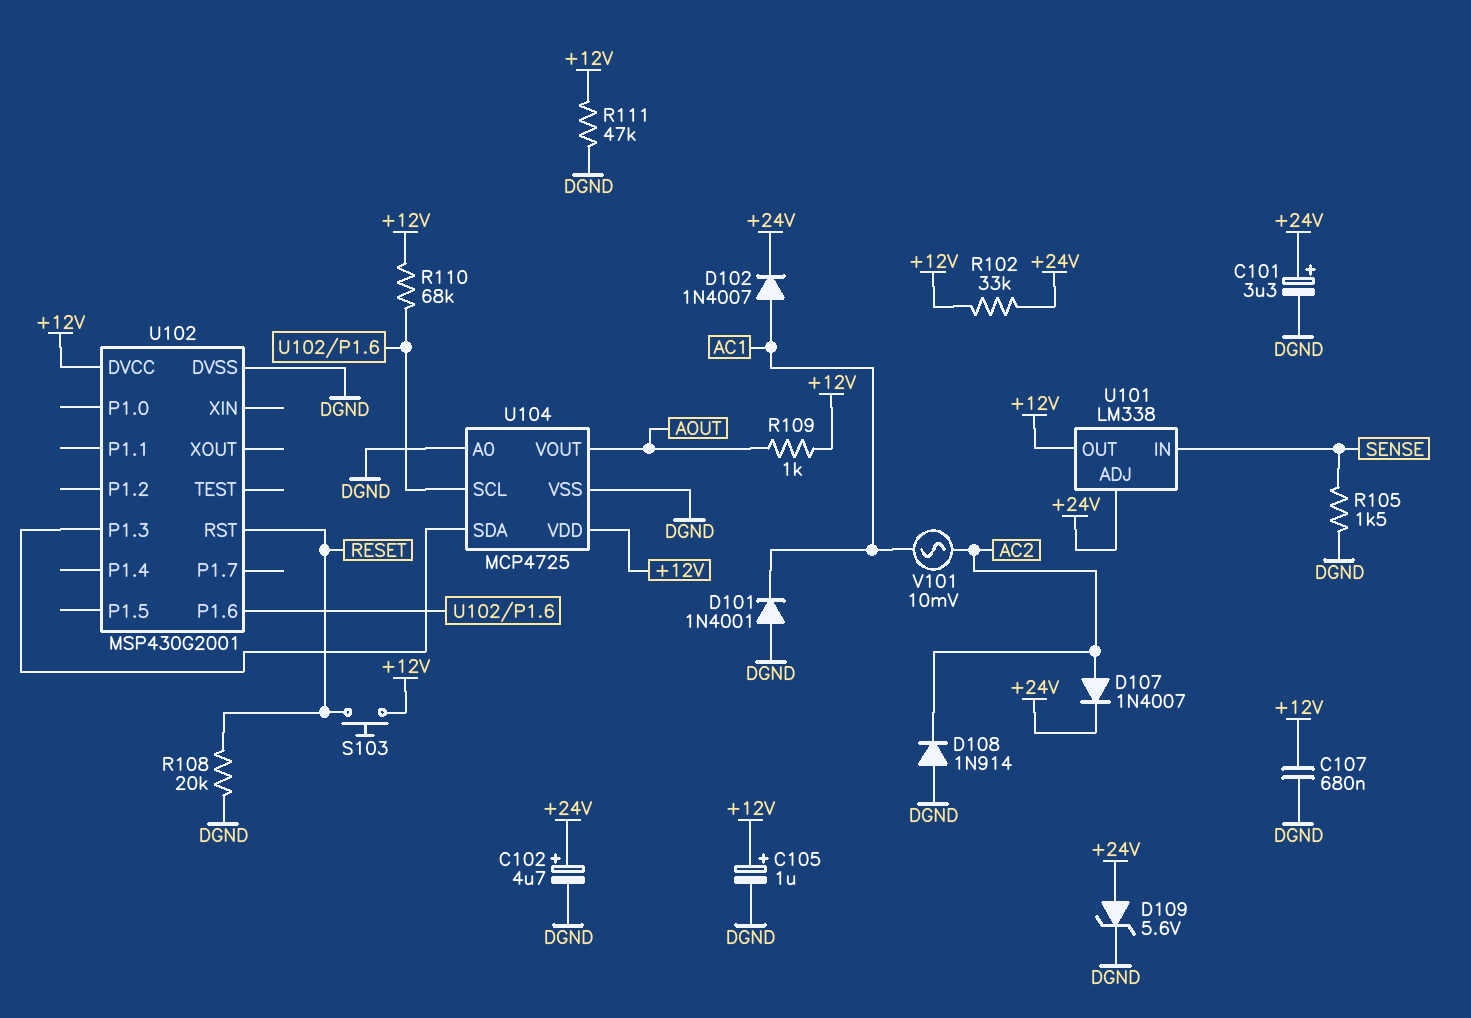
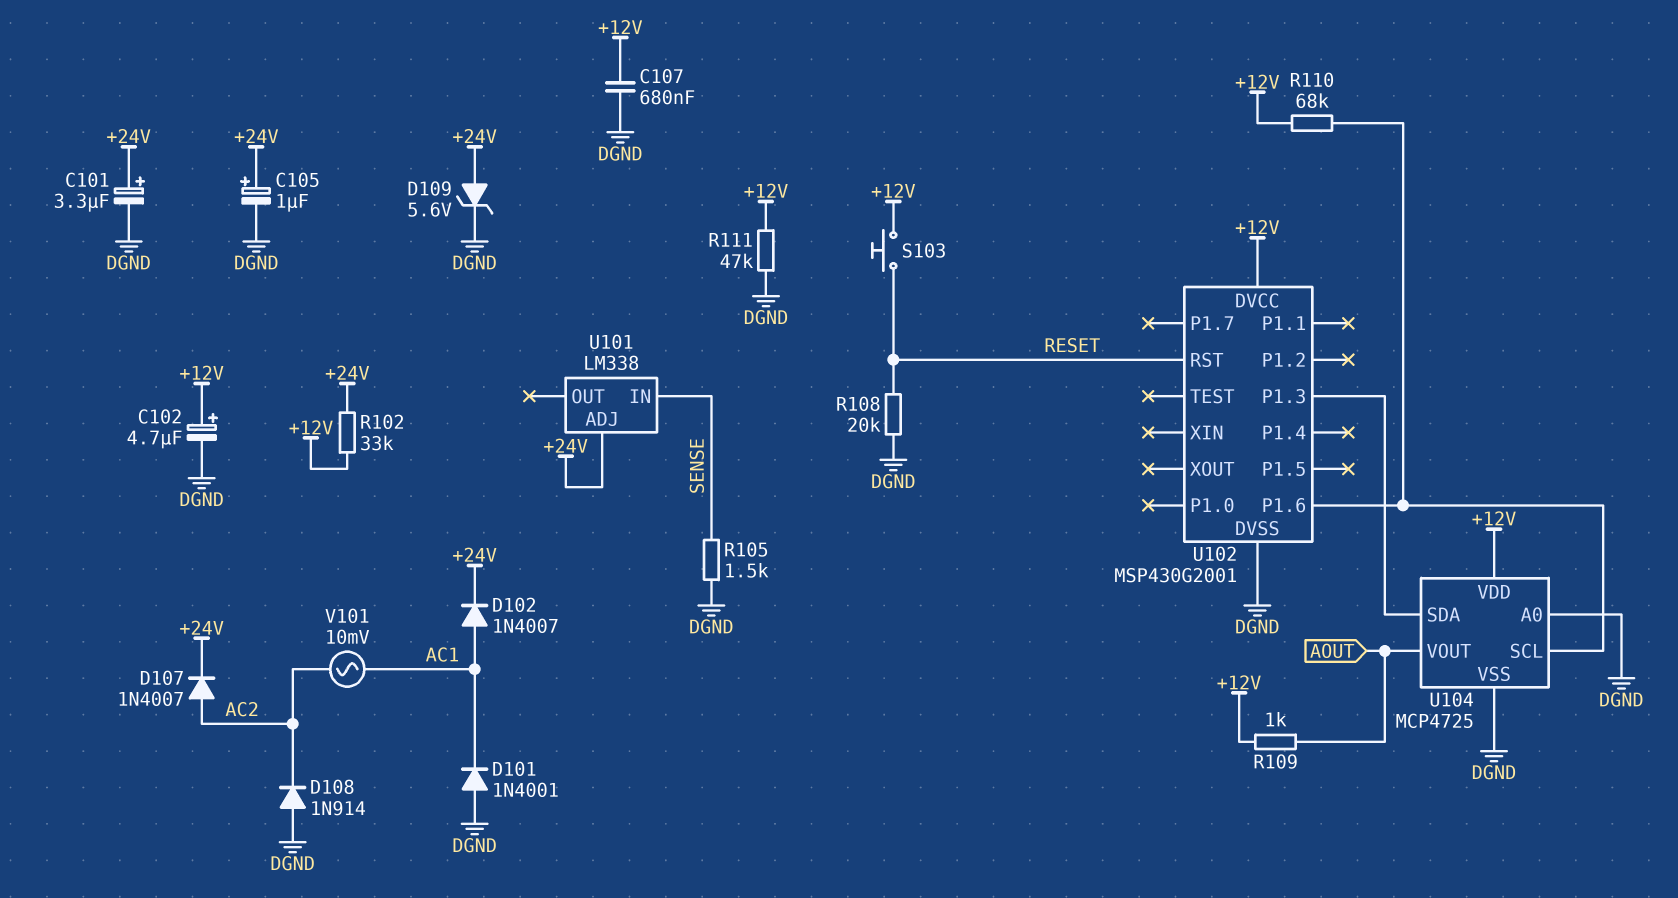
C102: 4.7uF (plus +24V, minus DGND) -> 4.7uF (plus +12V, minus DGND)
C105: 1uF (plus +12V, minus DGND) -> 1uF (plus +24V, minus DGND)
U101 pin OUT: +12V -> none

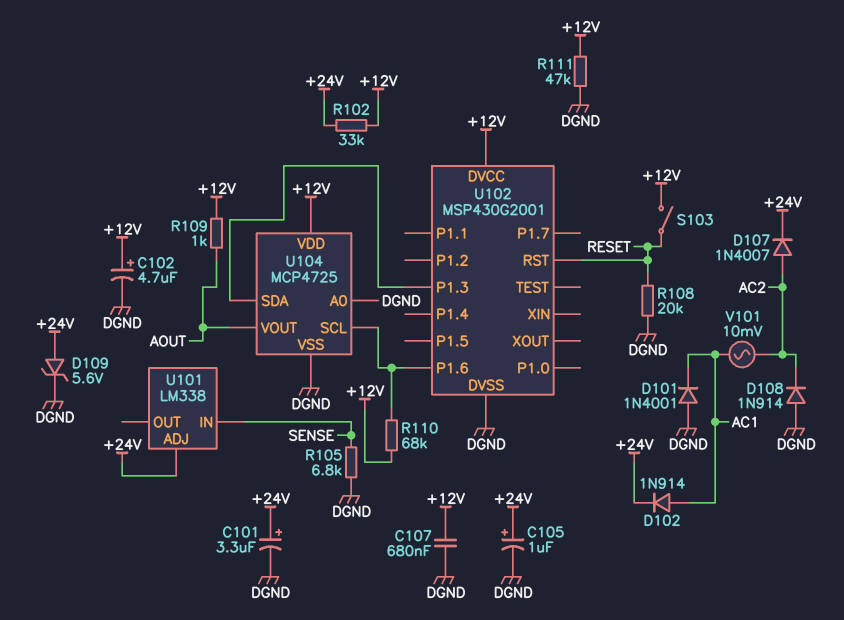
D102: diode 1N4007 (A AC1, K +24V) -> diode 1N914 (A AC1, K +24V)
R105: 1.5k (DGND, SENSE) -> 6.8k (DGND, SENSE)
S103: button (+12V, RESET) -> switch (+12V, RESET)

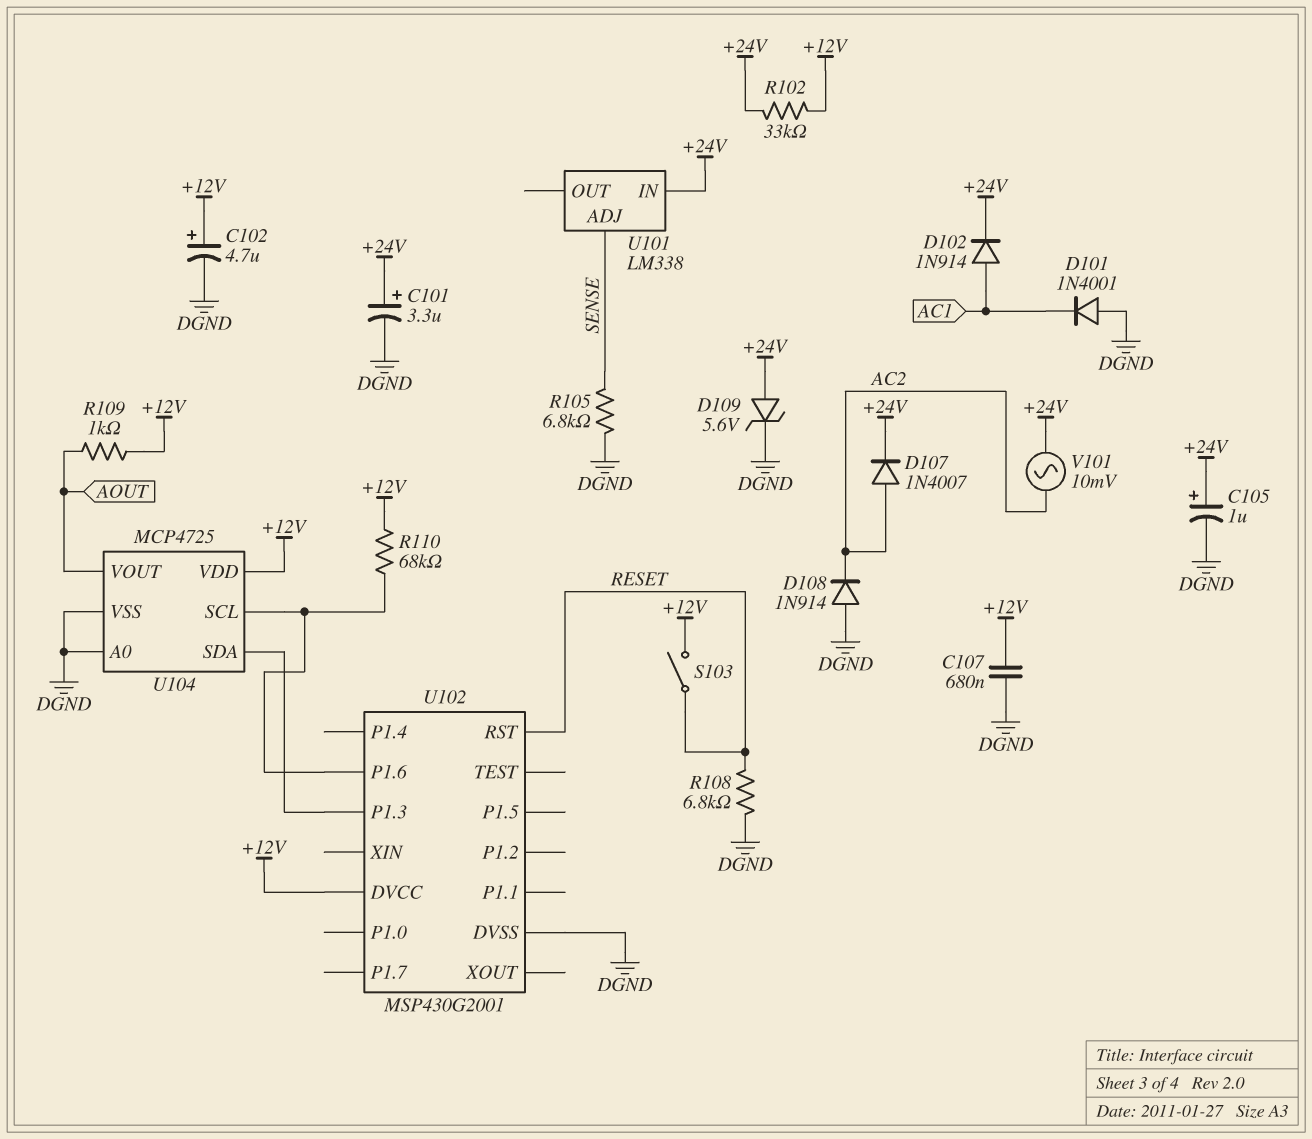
R108: 20k (DGND, RESET) -> 6.8k (DGND, RESET)
R111: 47k (+12V, DGND) -> none
U101 pin ADJ: +24V -> SENSE
U101 pin IN: SENSE -> +24V
V101: AC 10mV (AC1, AC2) -> AC 10mV (+24V, AC2)

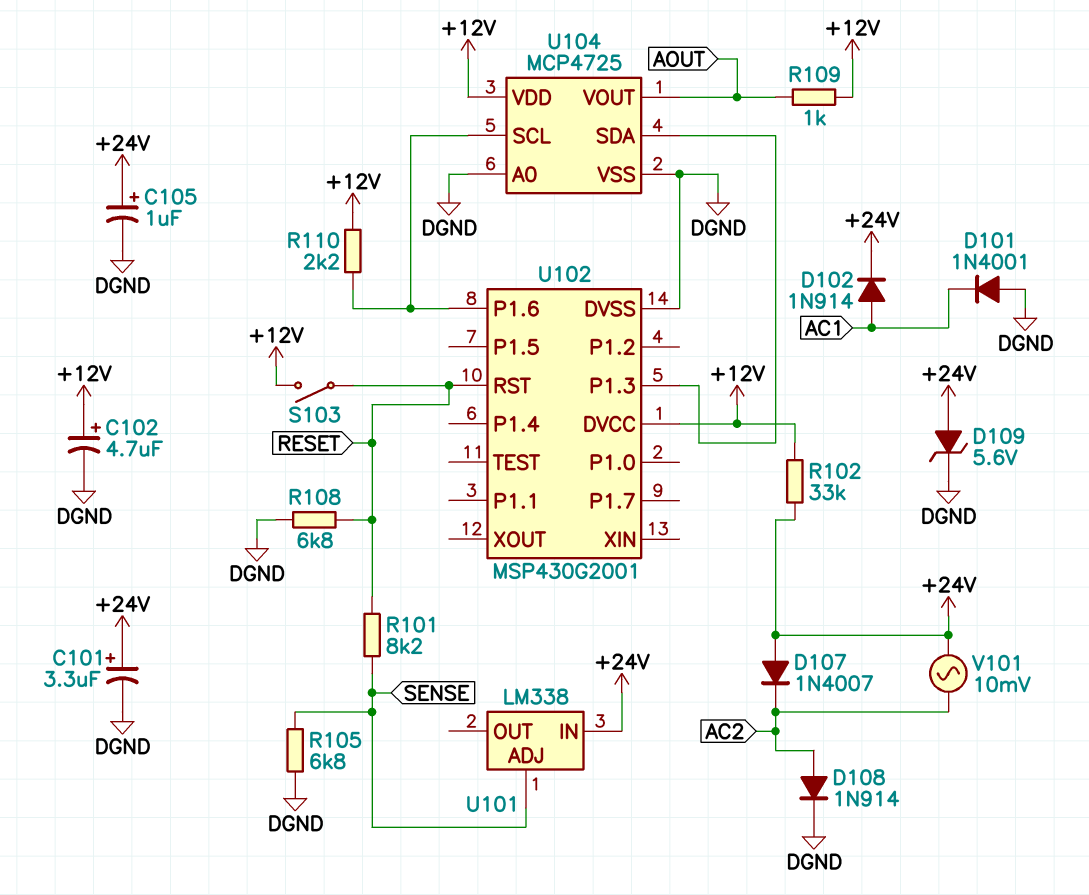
C107: 680nF (+12V, DGND) -> none
D107: diode 1N4007 (A AC2, K +24V) -> diode 1N4007 (A +24V, K AC2)
D108: diode 1N914 (A DGND, K AC2) -> diode 1N914 (A AC2, K DGND)
R101: none -> 8.2k (RESET, SENSE)
R110: 68k (+12V, U102/P1.6) -> 2.2k (+12V, U102/P1.6)

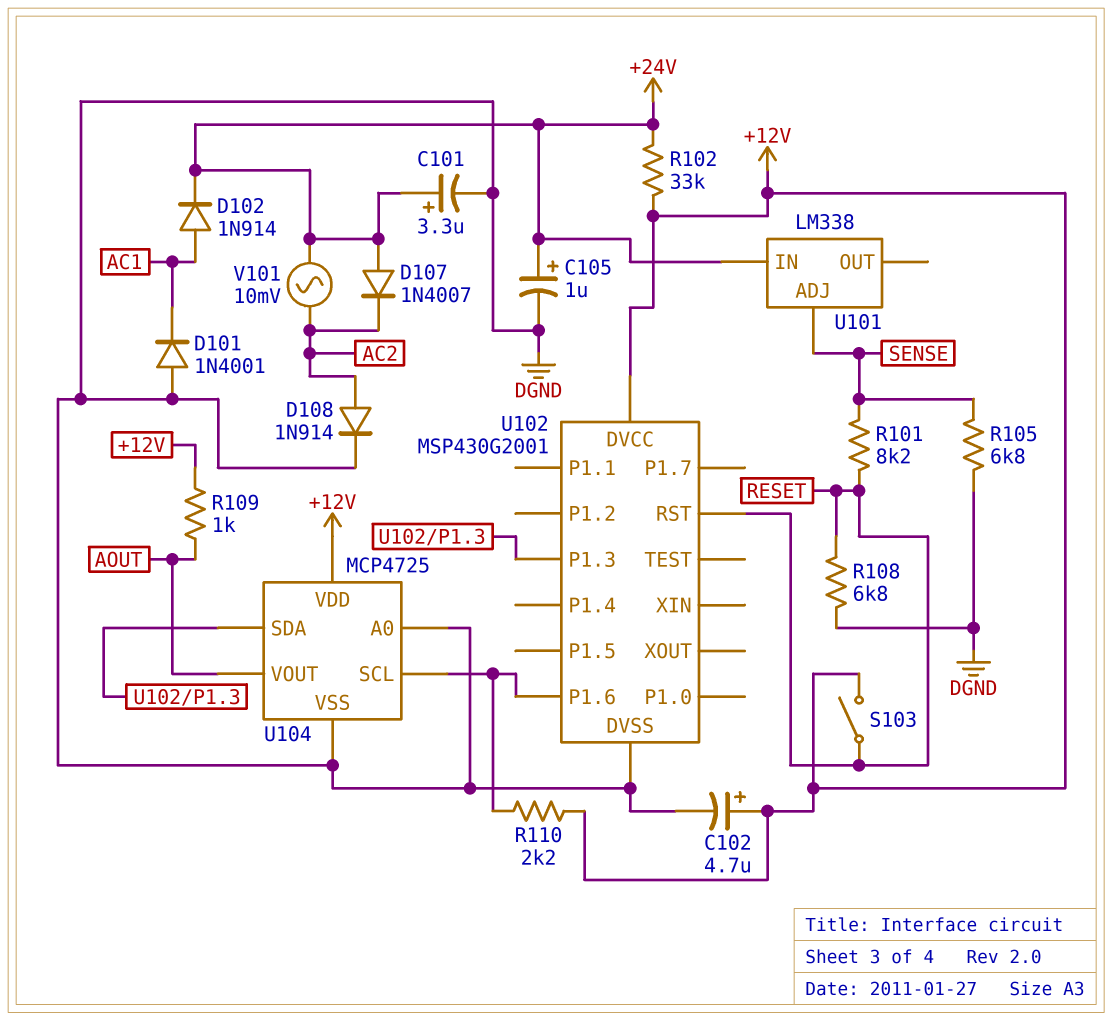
D109: zener 5.6V (A +24V, K DGND) -> none

